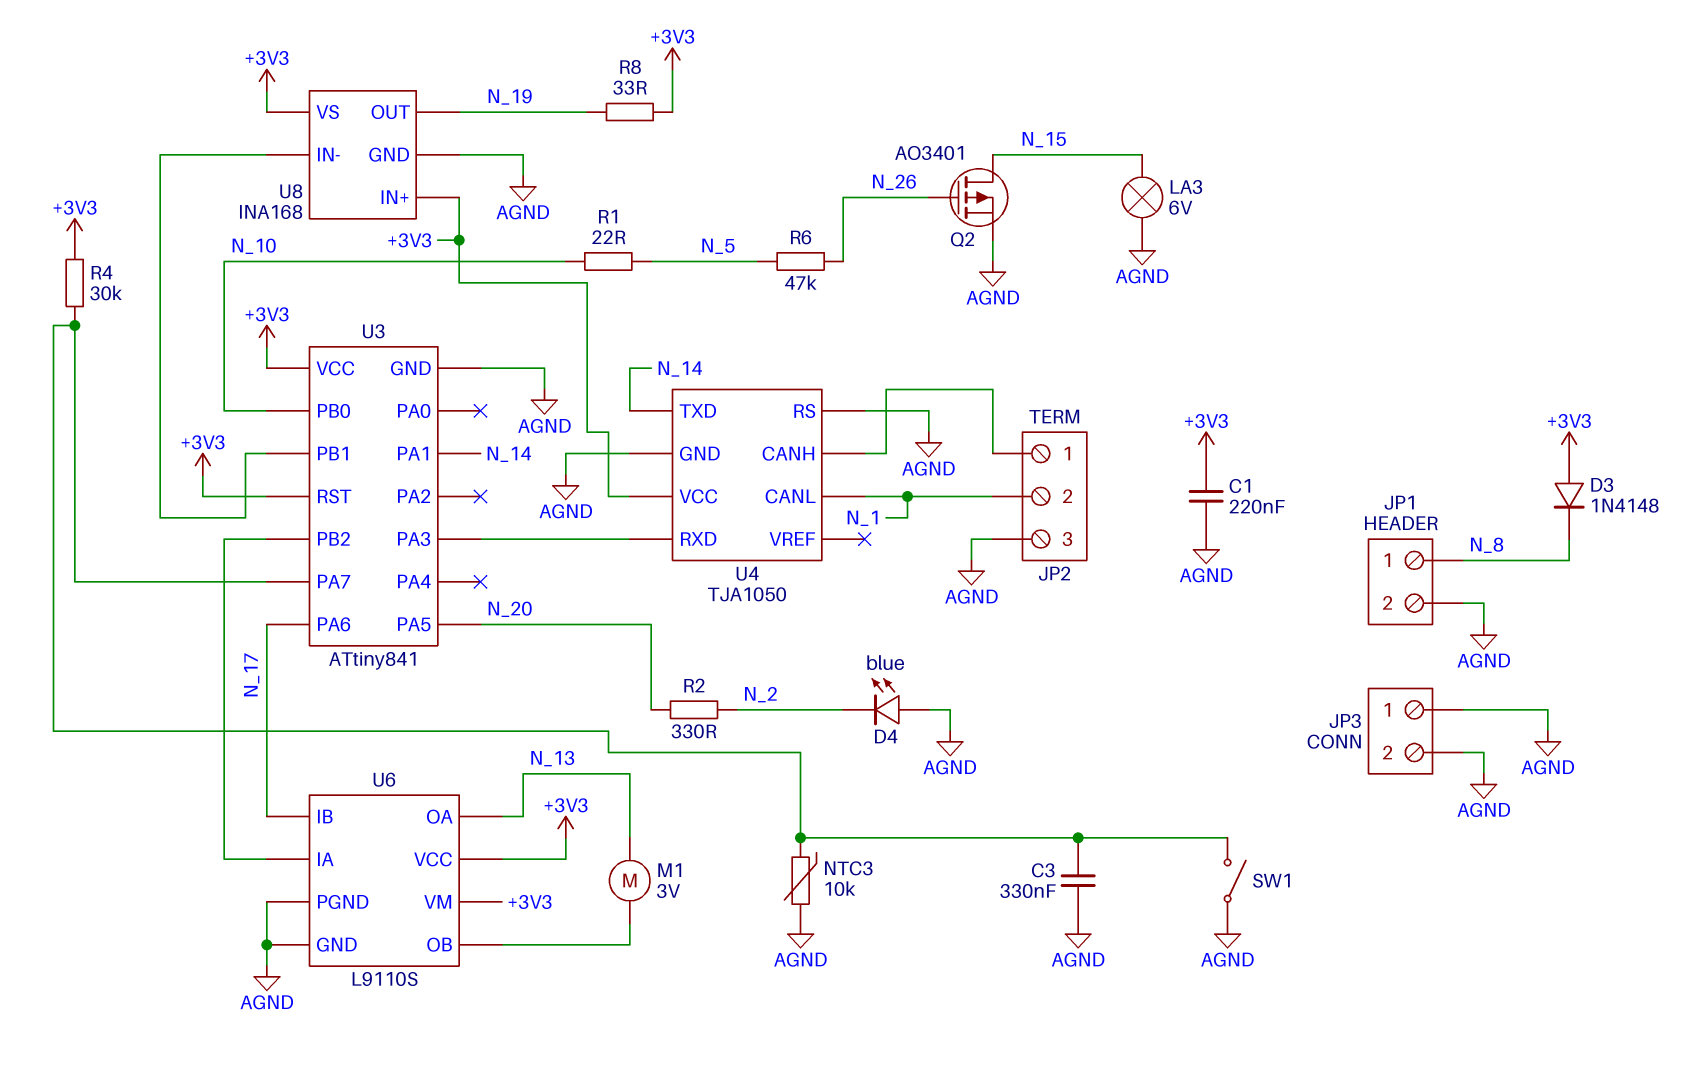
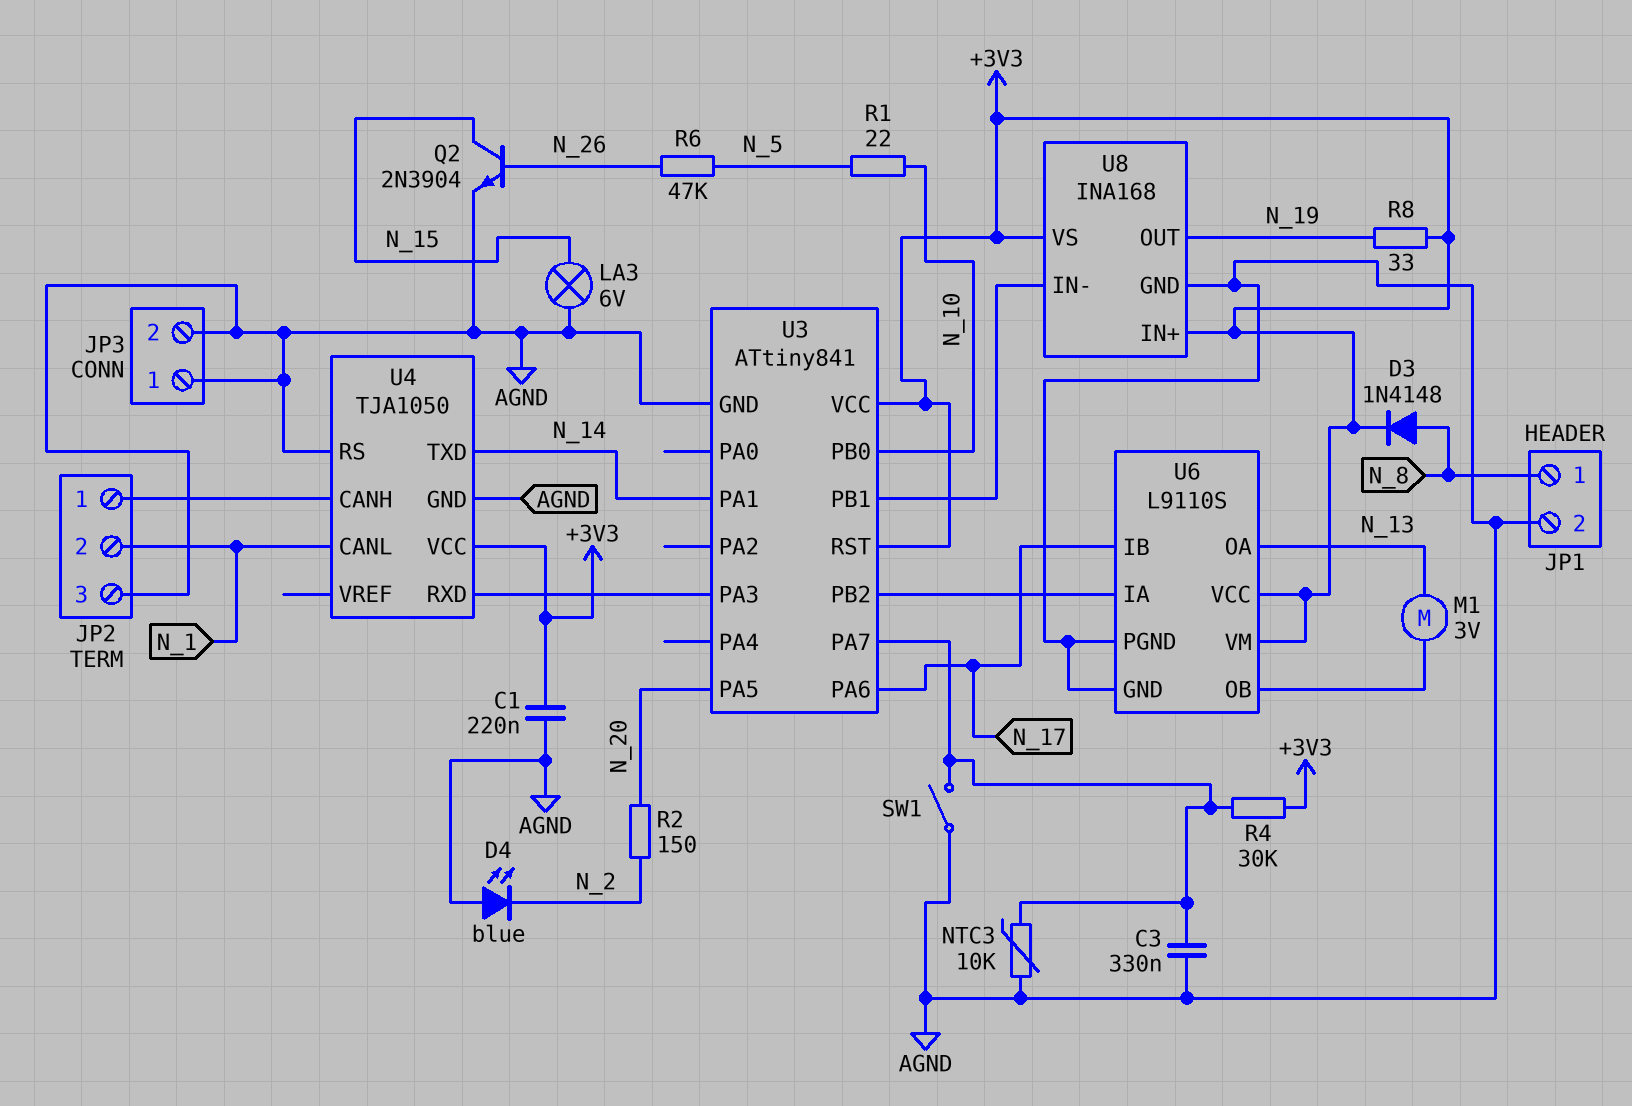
D3: diode 1N4148 (A +3V3, K N_8) -> diode 1N4148 (A N_8, K +3V3)
Q2: PMOS AO3401 (G N_26, D N_15, S AGND) -> NPN 2N3904 (B N_26, C N_15, E AGND)
R2: 330 (N_2, N_20) -> 150 (N_2, N_20)

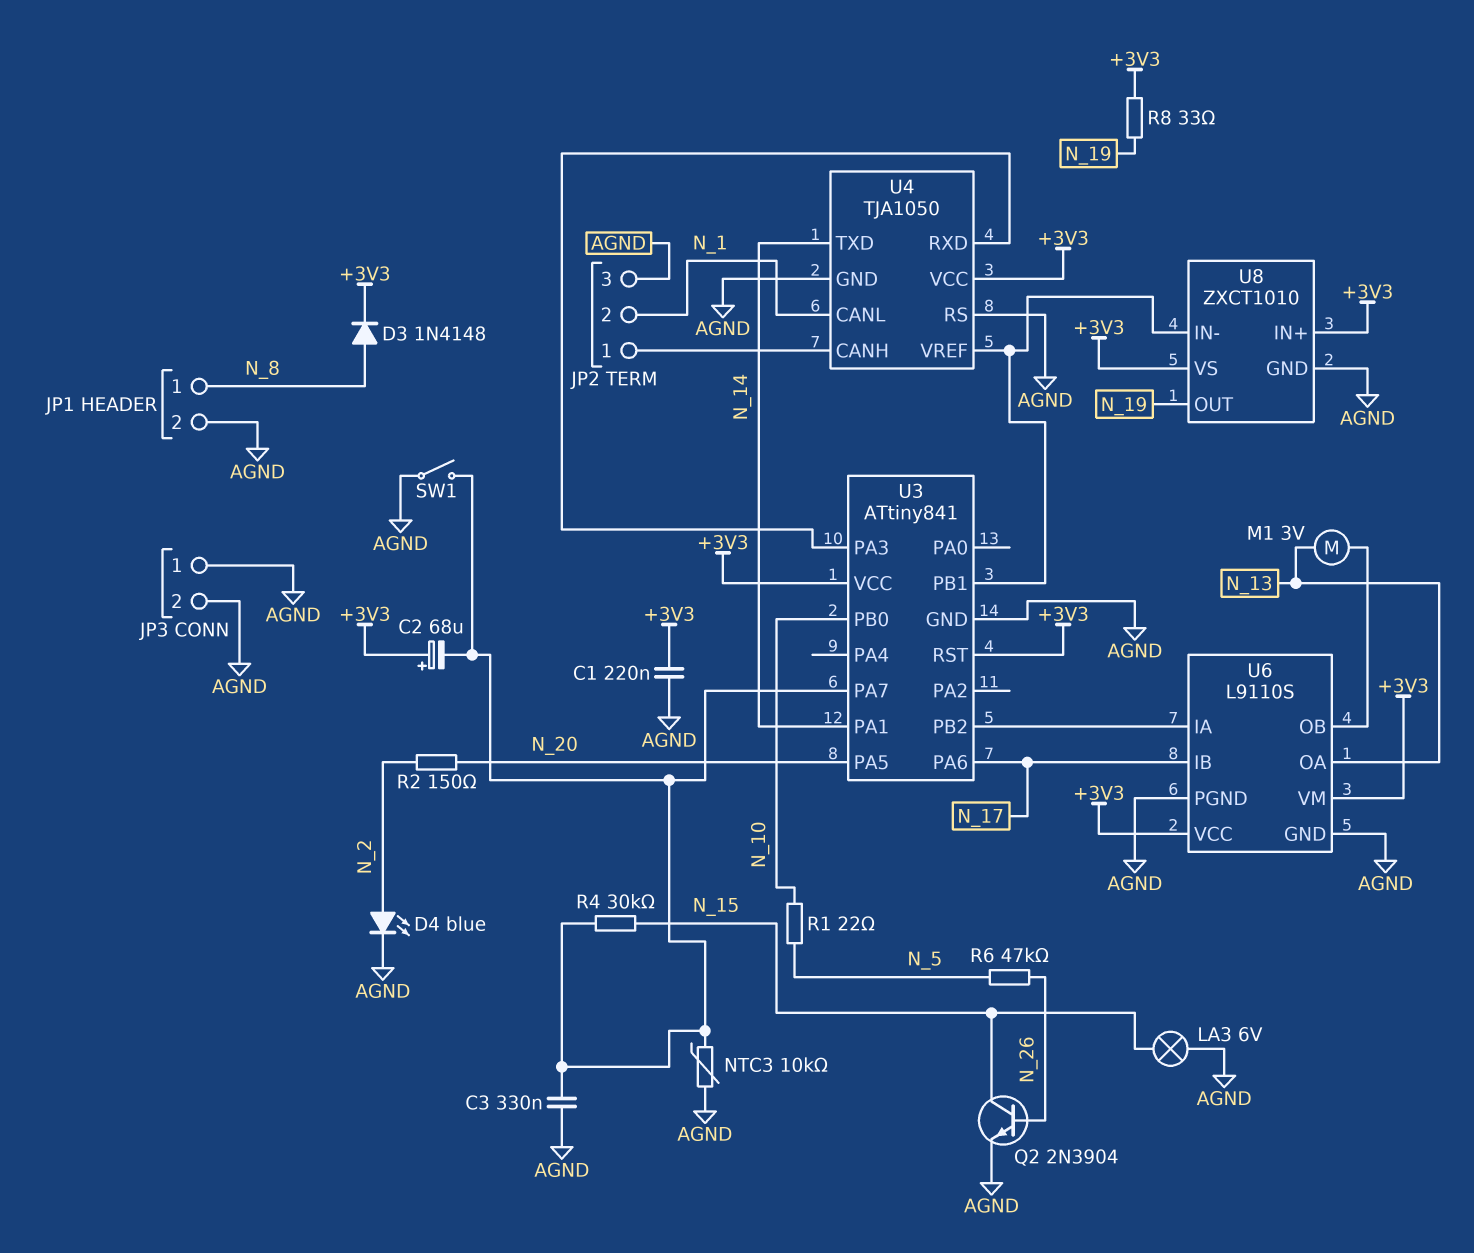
C2: none -> 68uF (plus +3V3, minus U3/PA7)
D4: LED blue (A AGND, K N_2) -> LED blue (A N_2, K AGND)
R4: 30k (+3V3, U3/PA7) -> 30k (N_15, U3/PA7)
U4 pin VREF: none -> U3/PB1
U8: INA168 -> ZXCT1010

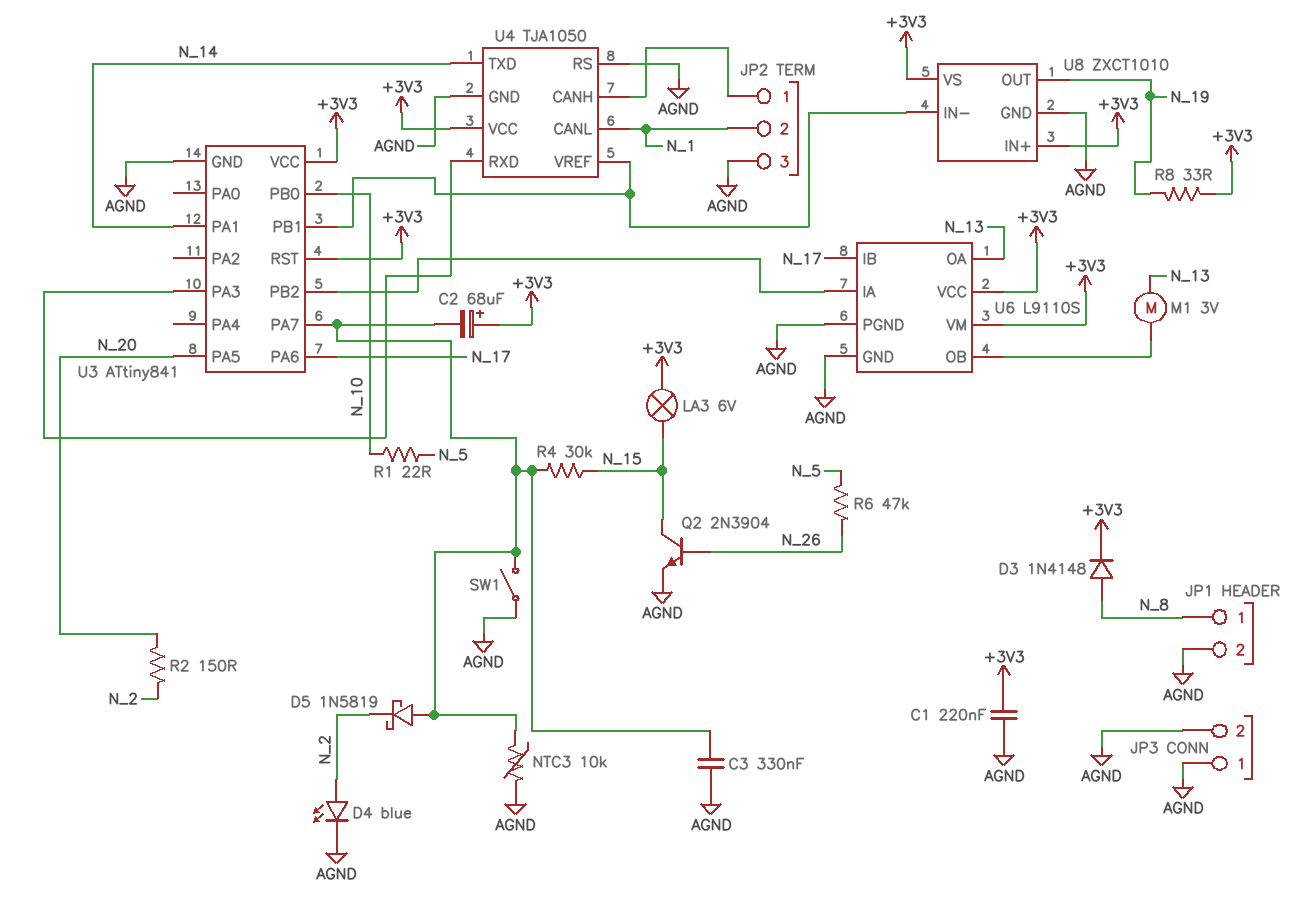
D5: none -> schottky 1N5819 (A U3/PA7, K N_2)
LA3: lamp 6V (AGND, N_15) -> lamp 6V (+3V3, N_15)

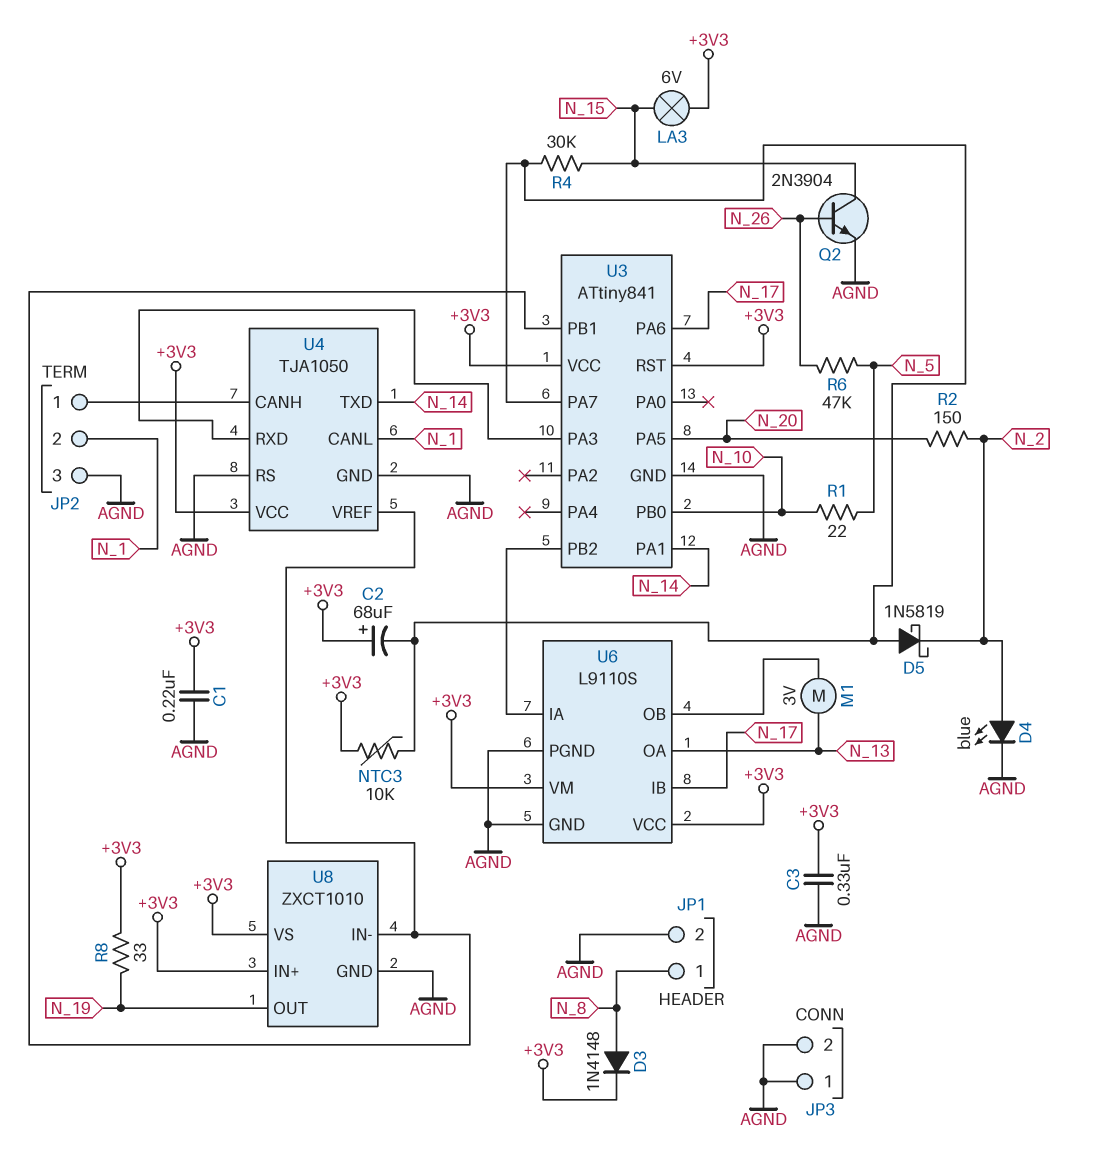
C3: 330nF (AGND, U3/PA7) -> 330nF (+3V3, AGND)
NTC3: 10k (AGND, U3/PA7) -> 10k (+3V3, U3/PA7)
SW1: switch (AGND, U3/PA7) -> none

